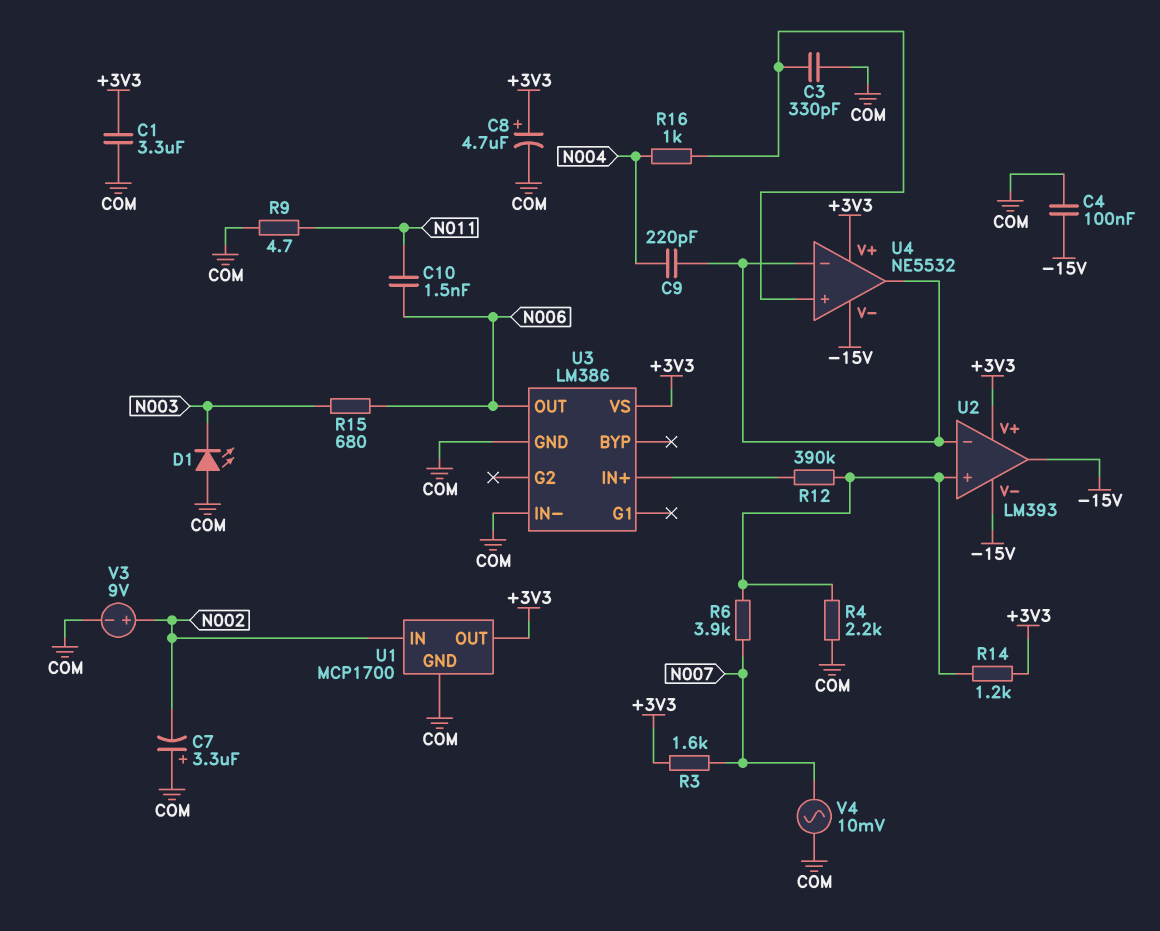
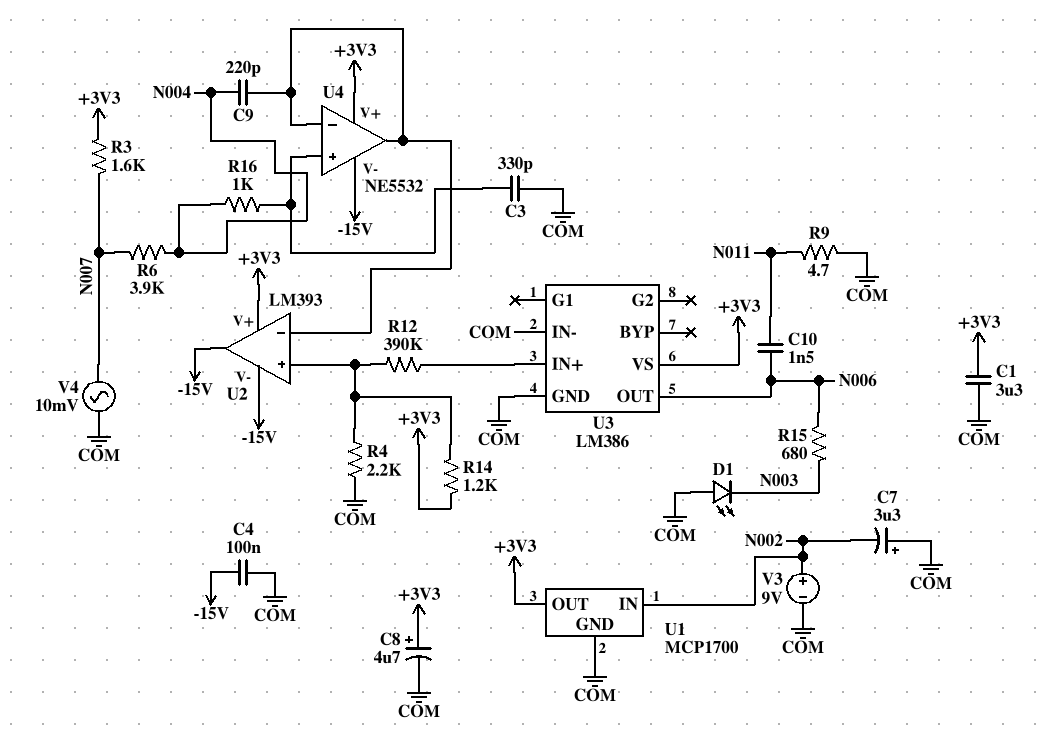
R6: 3.9k (N007, U2/in+) -> 3.9k (N004, N007)

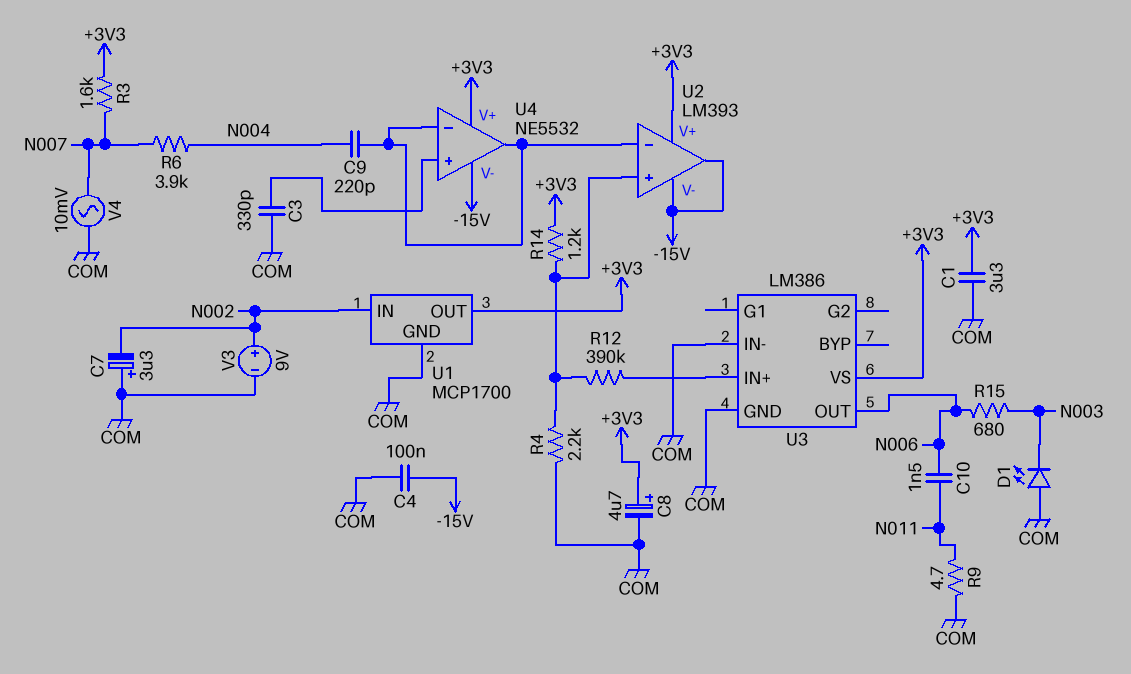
R16: 1k (N004, U4/in+) -> none

